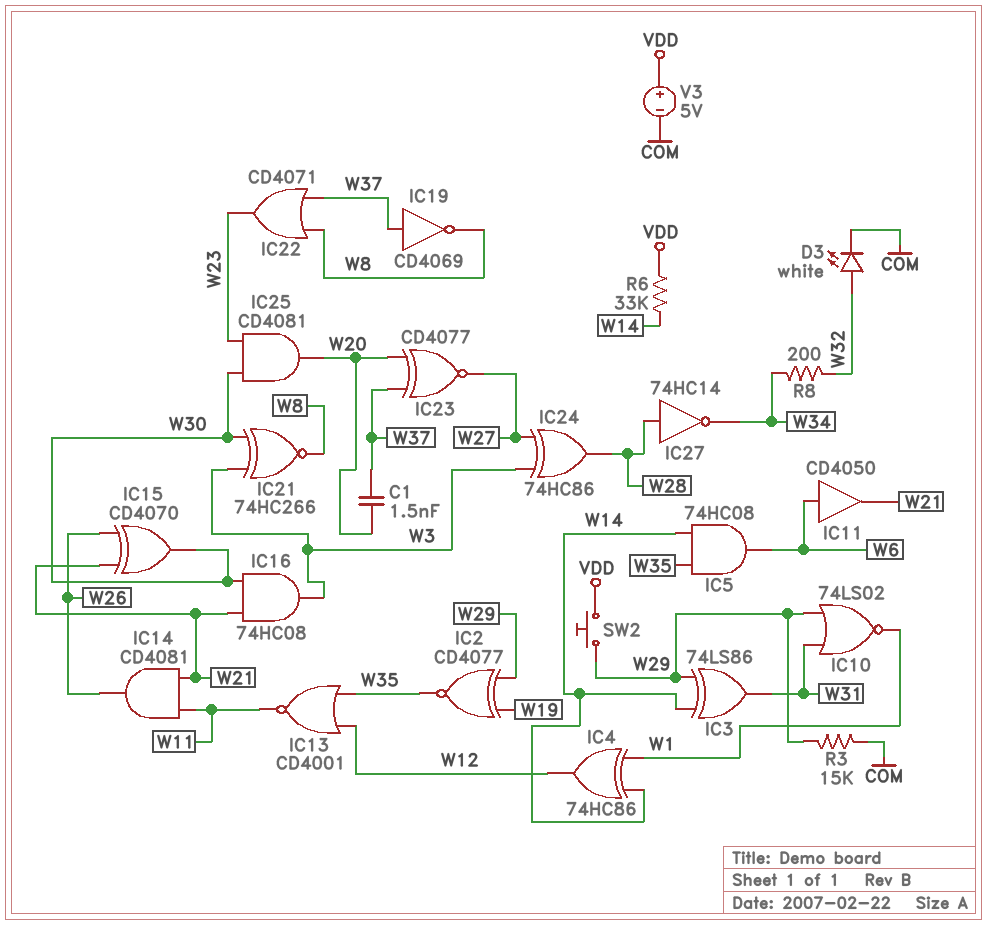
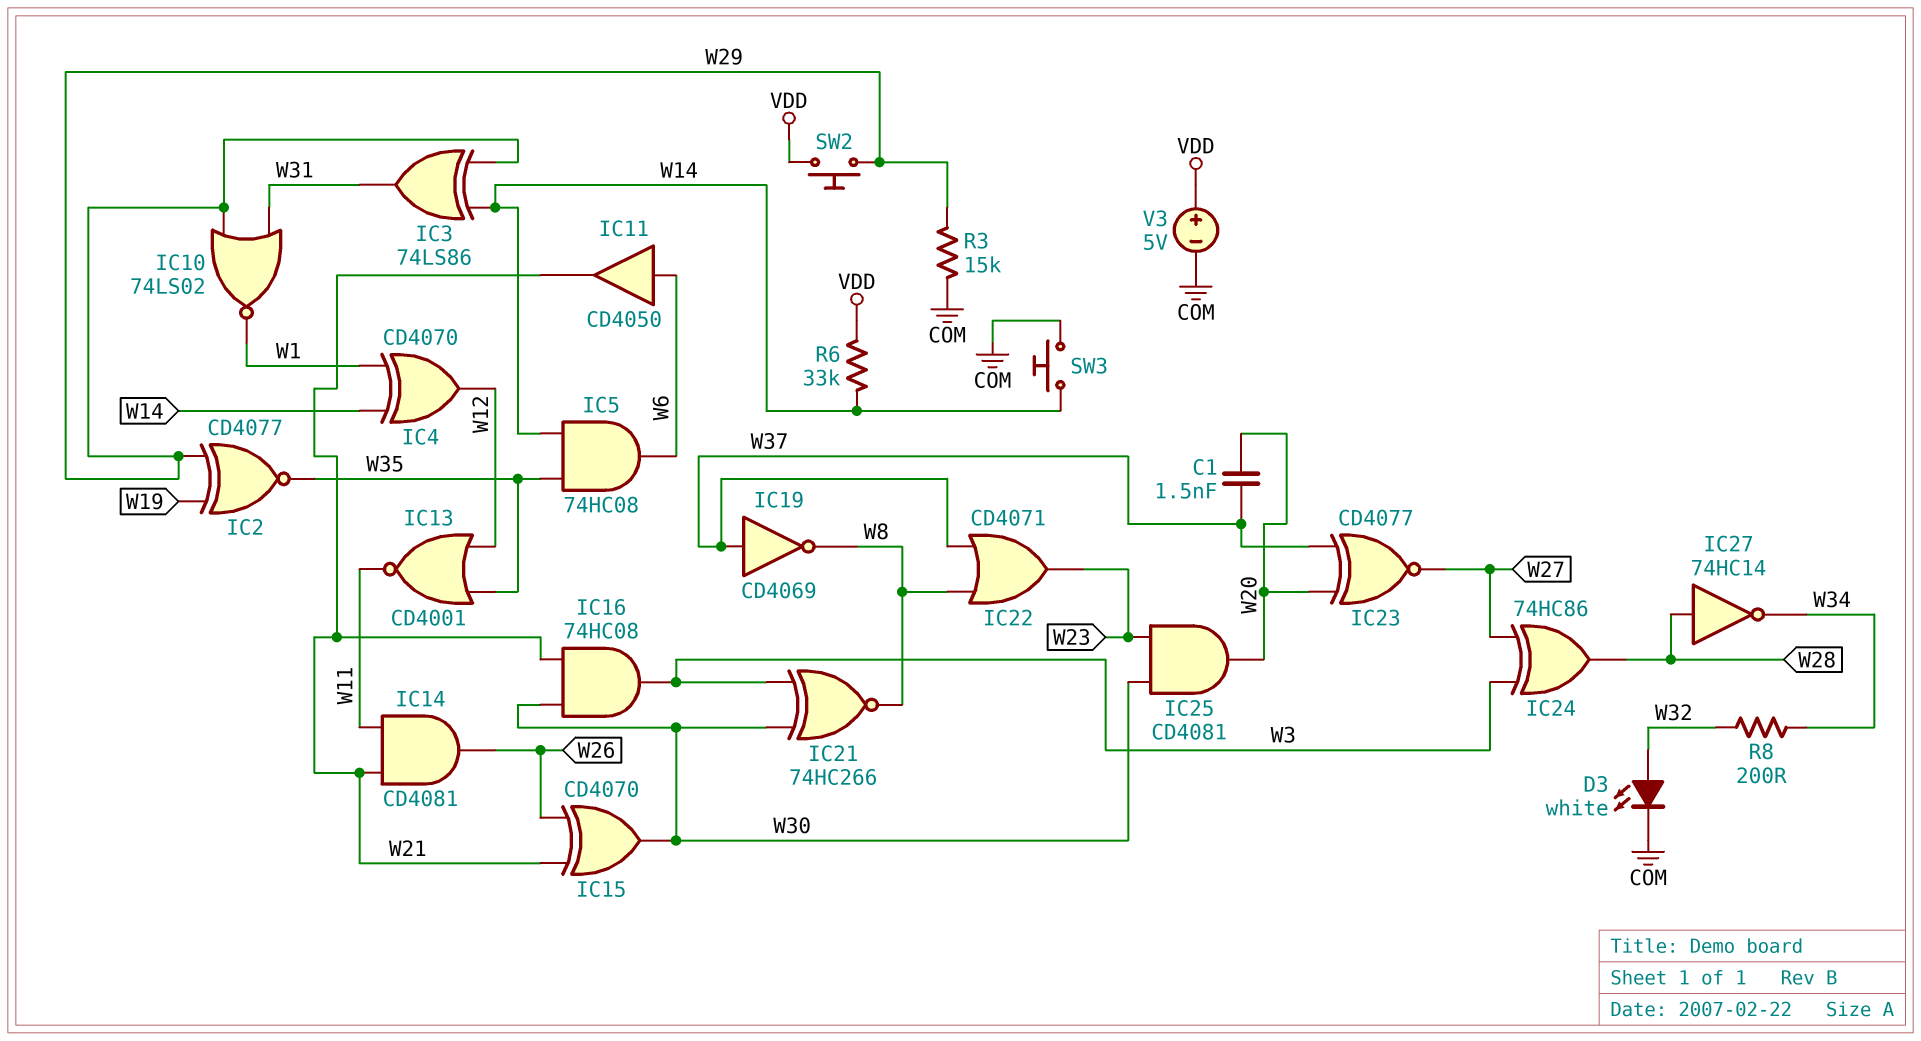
IC4: XOR 74HC86 (in W1, in W14, out W12) -> XOR CD4070 (in W1, in W14, out W12)
SW3: none -> button (COM, W14)

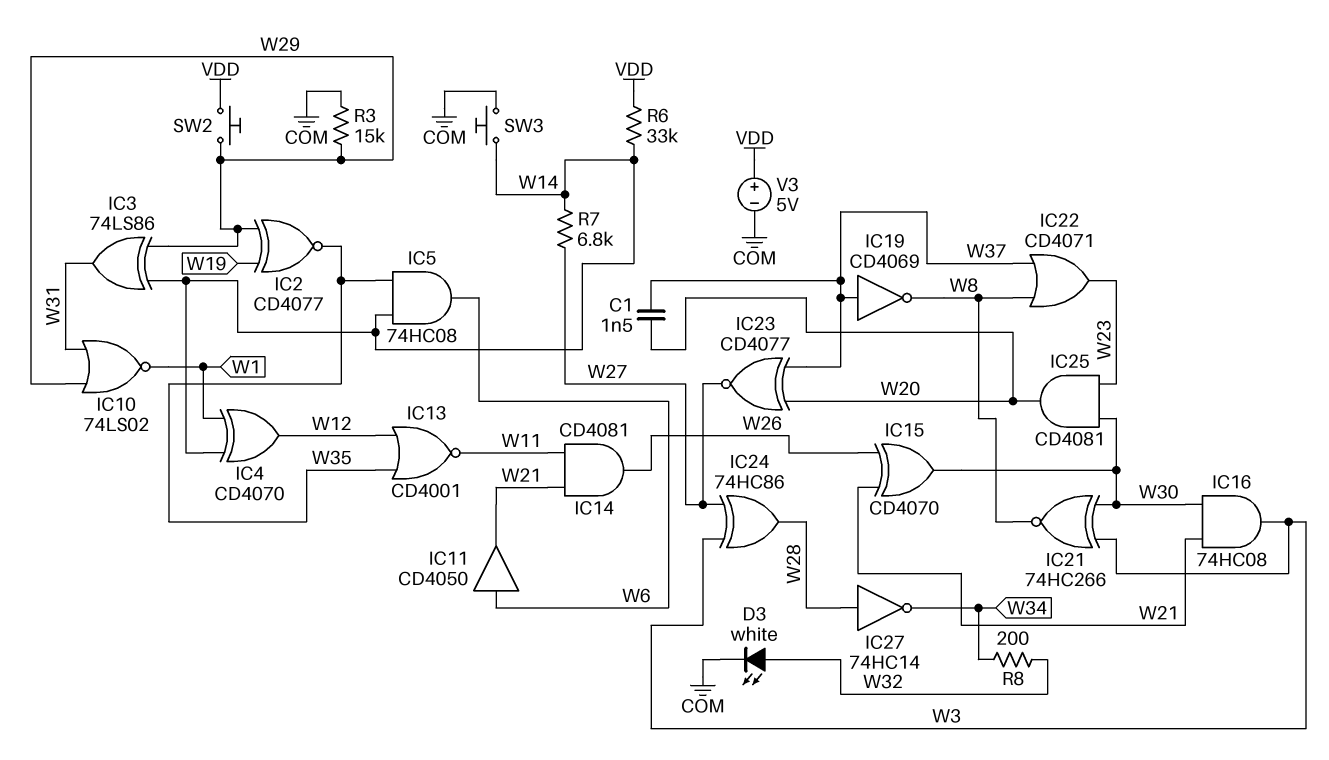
R7: none -> 6.8k (W14, W27)

